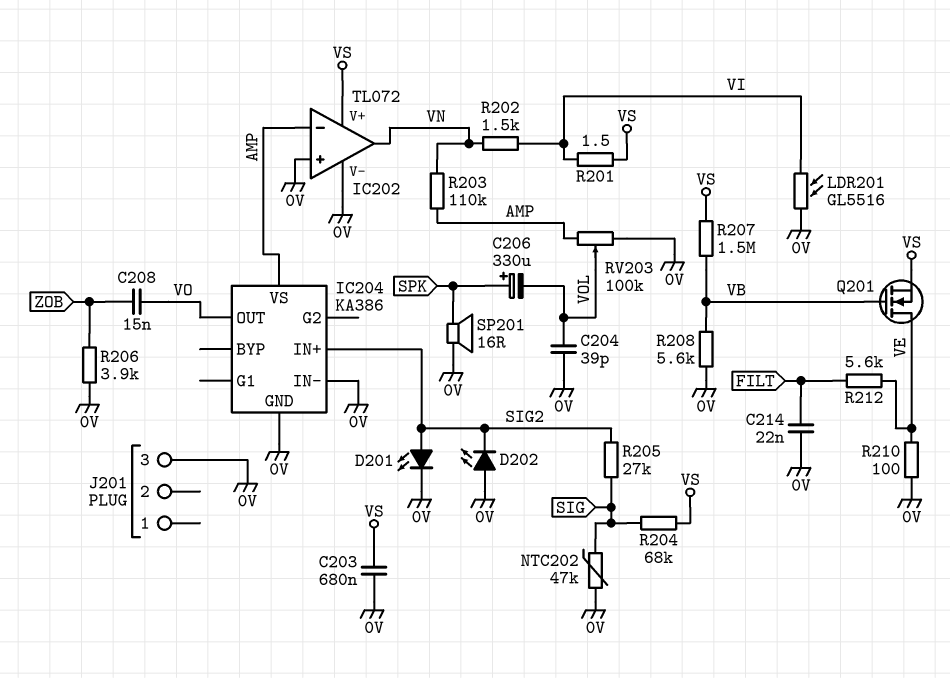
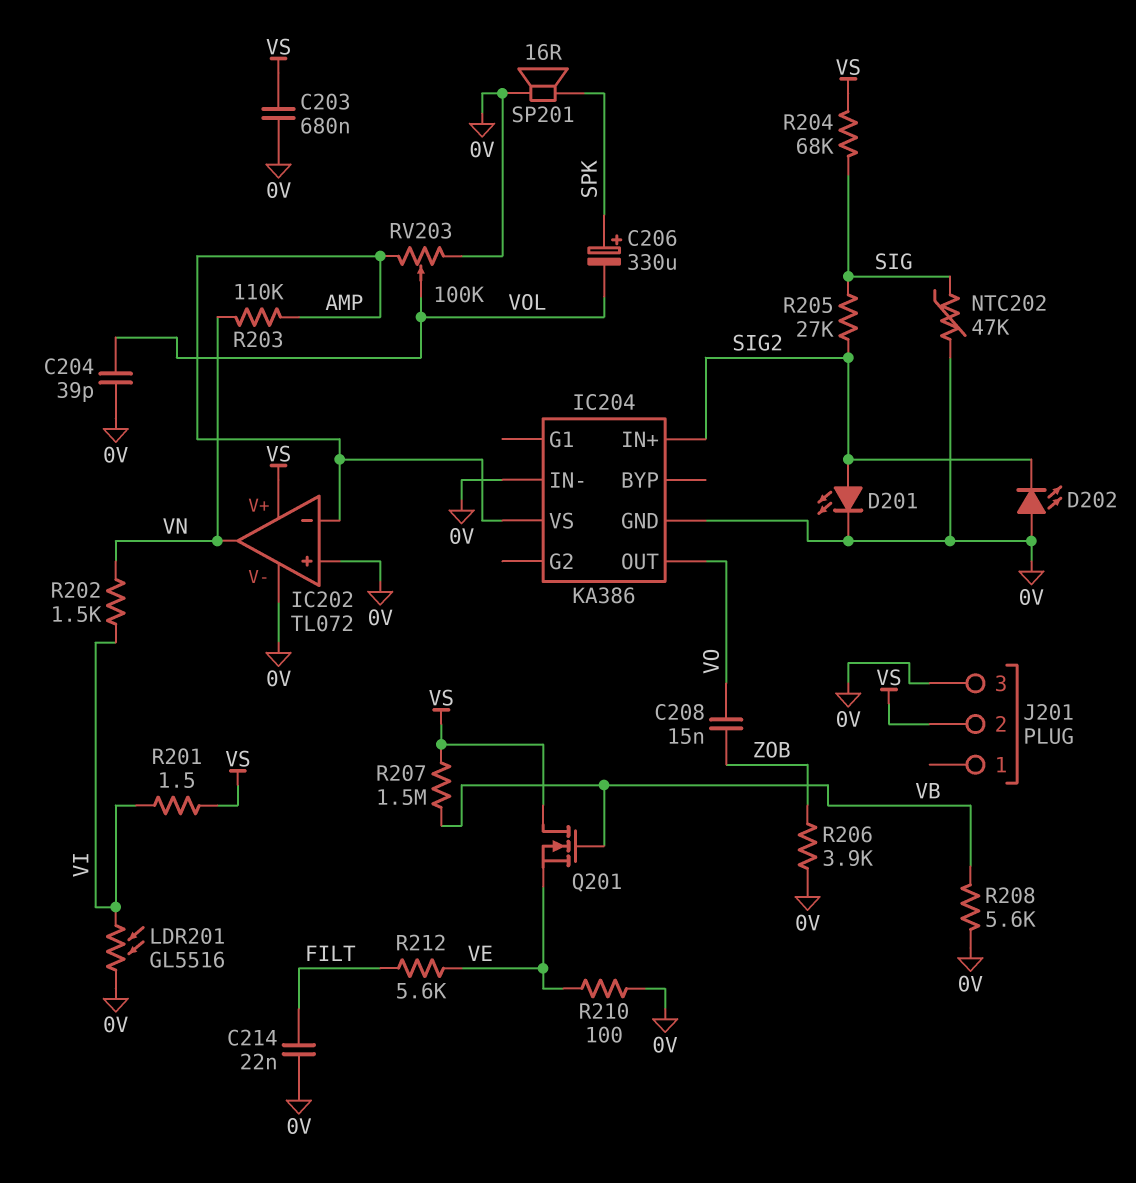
J201 pin 2: none -> VS
Q201: NMOS (G VB, D VE, S VS) -> NMOS (G VB, D VS, S VE)

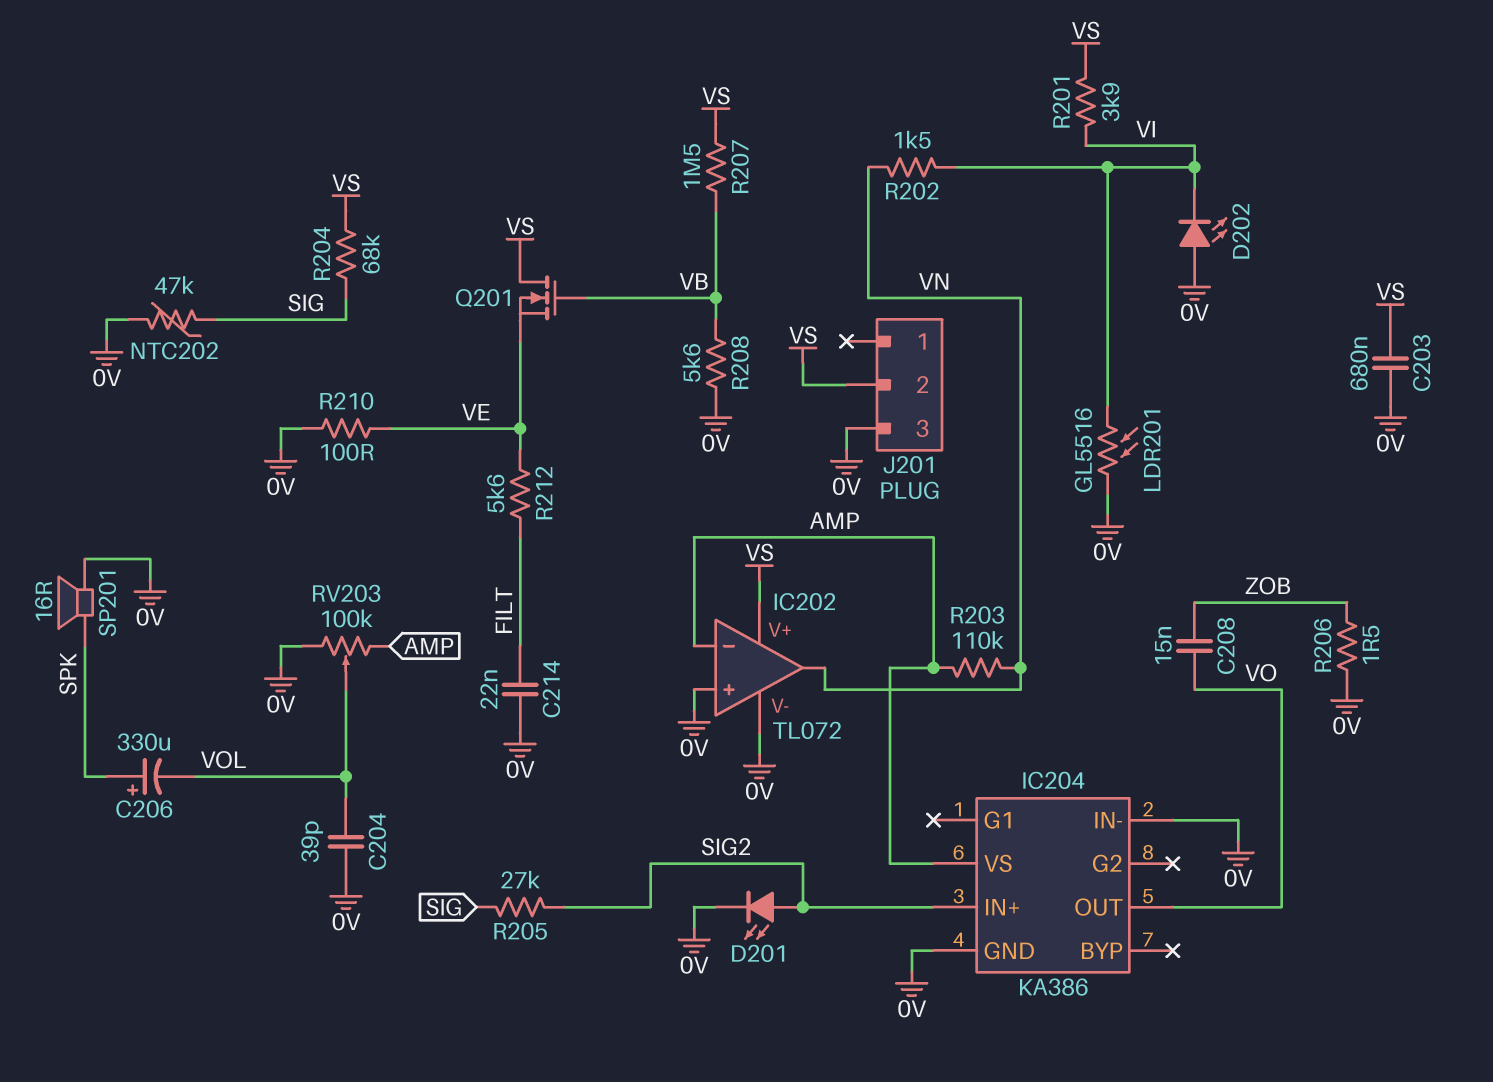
D202: LED (A 0V, K SIG2) -> LED (A 0V, K VI)
R201: 1.5 (VI, VS) -> 3.9k (VI, VS)
R206: 3.9k (0V, ZOB) -> 1.5 (0V, ZOB)

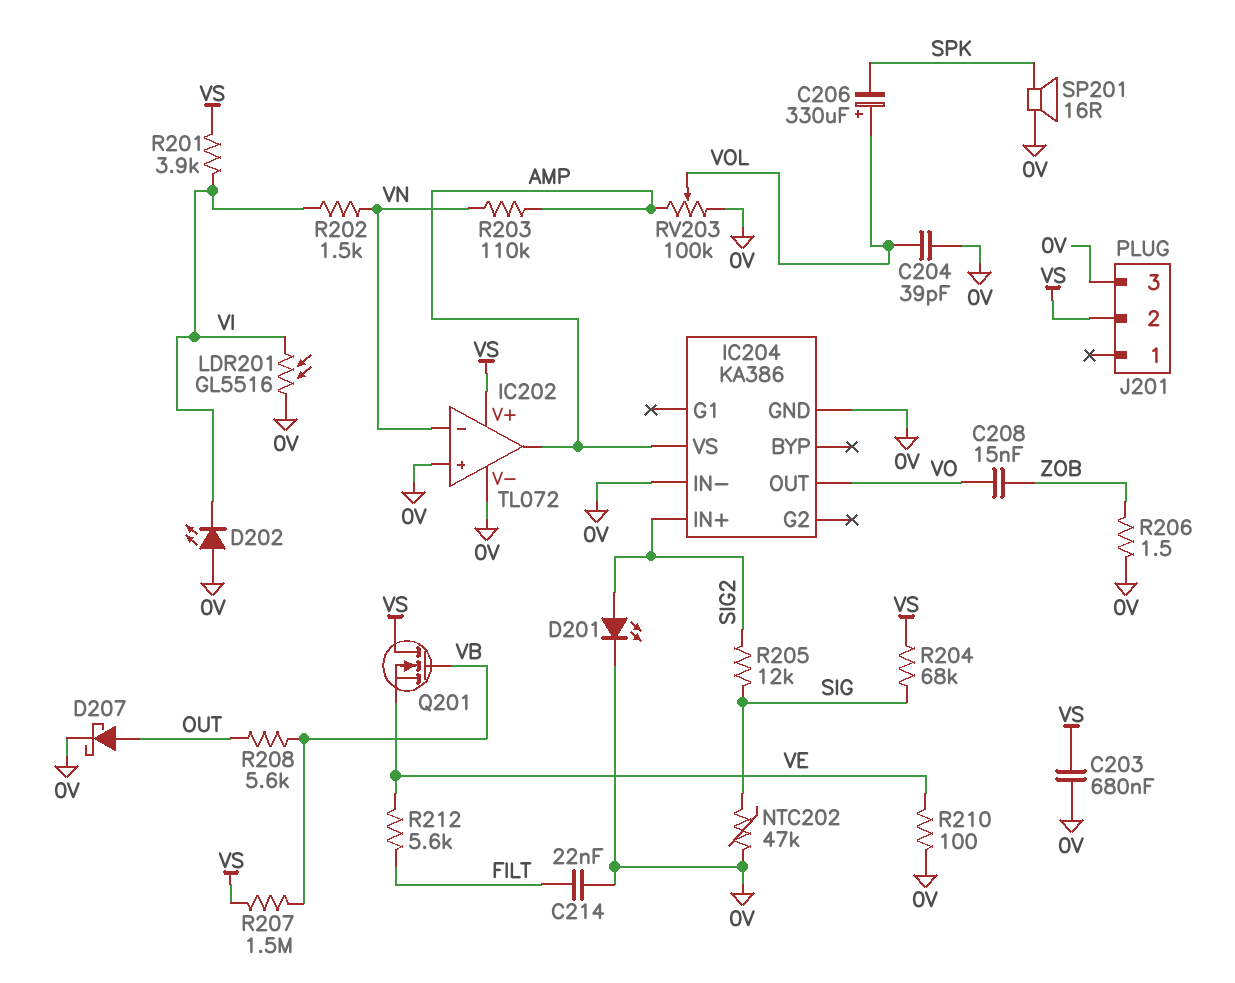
C206: 330uF (plus SPK, minus VOL) -> 330uF (plus VOL, minus SPK)
D207: none -> schottky (A OUT, K 0V)
IC202 pin in-: AMP -> VN
IC202 pin out: VN -> AMP
R205: 27k (SIG, SIG2) -> 12k (SIG, SIG2)
R208: 5.6k (0V, VB) -> 5.6k (OUT, VB)

